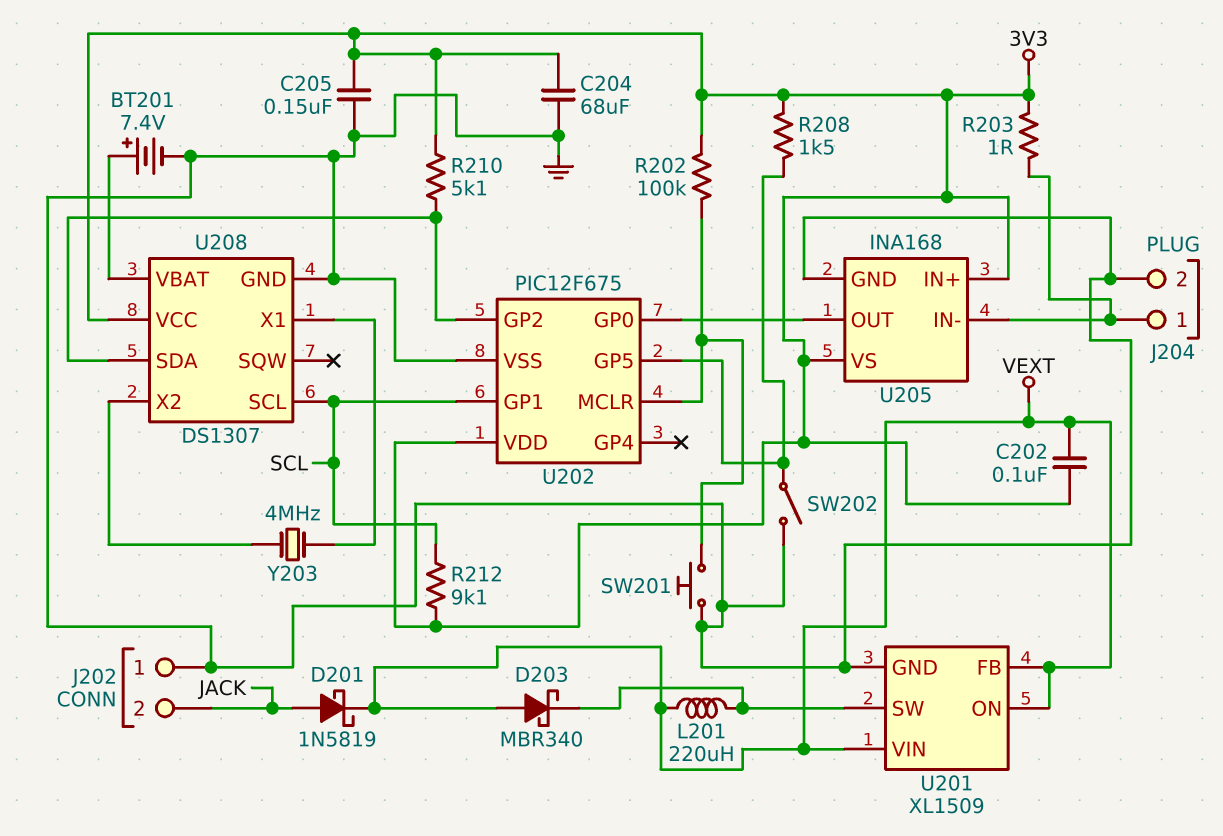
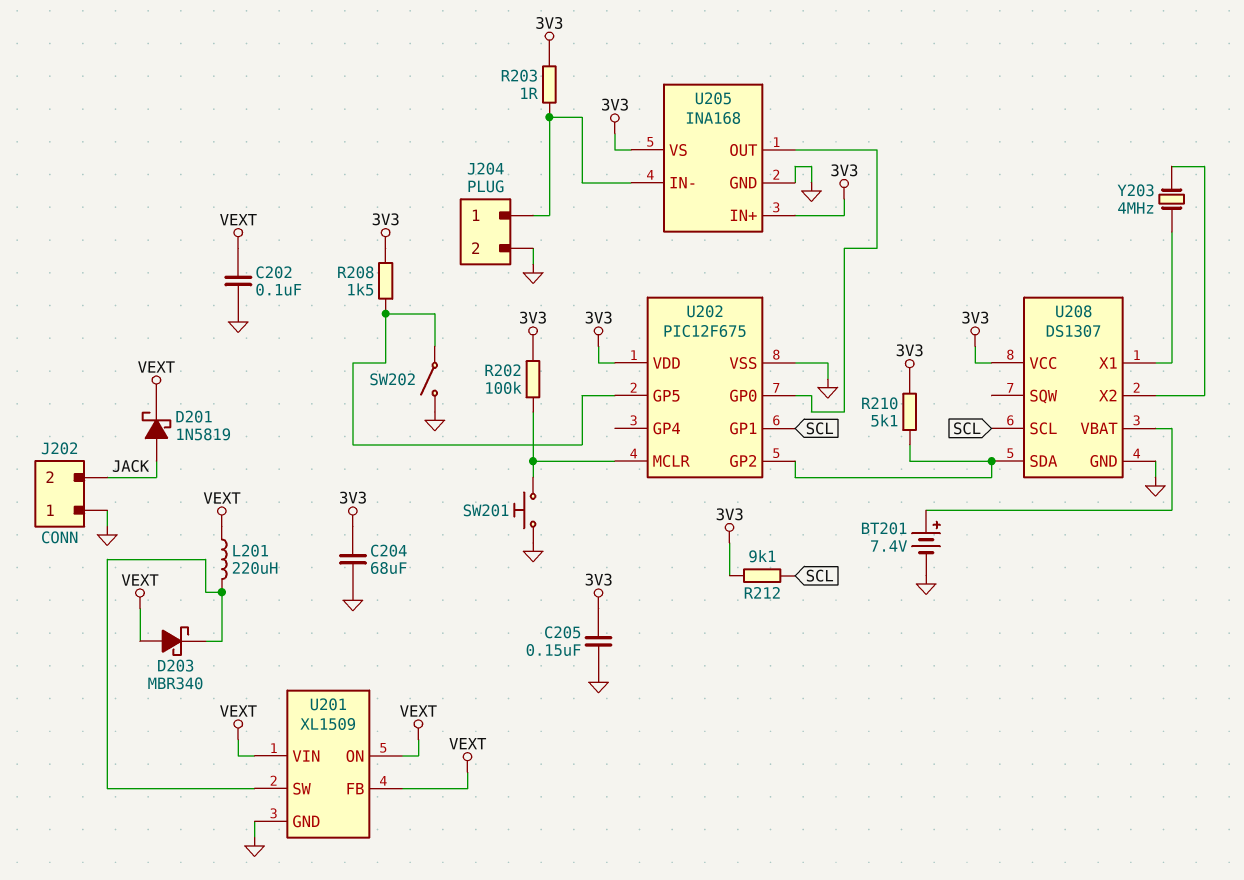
C202: 100nF (3V3, VEXT) -> 100nF (GND, VEXT)

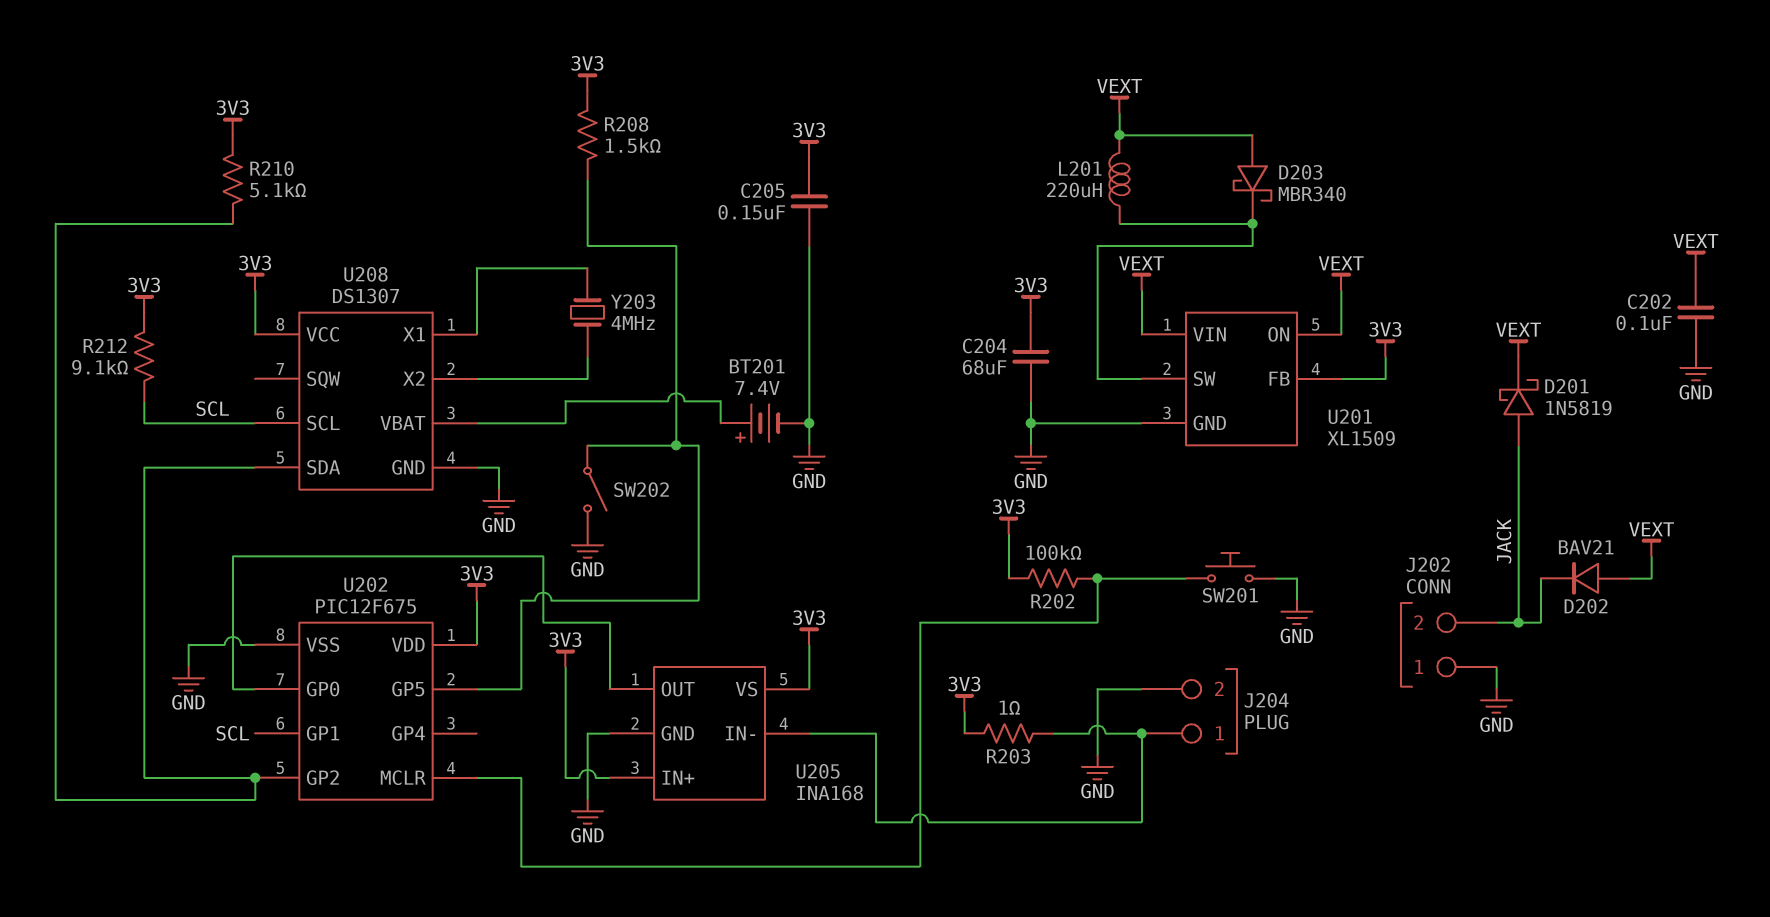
D202: none -> diode BAV21 (A VEXT, K JACK)
U201 pin FB: VEXT -> 3V3

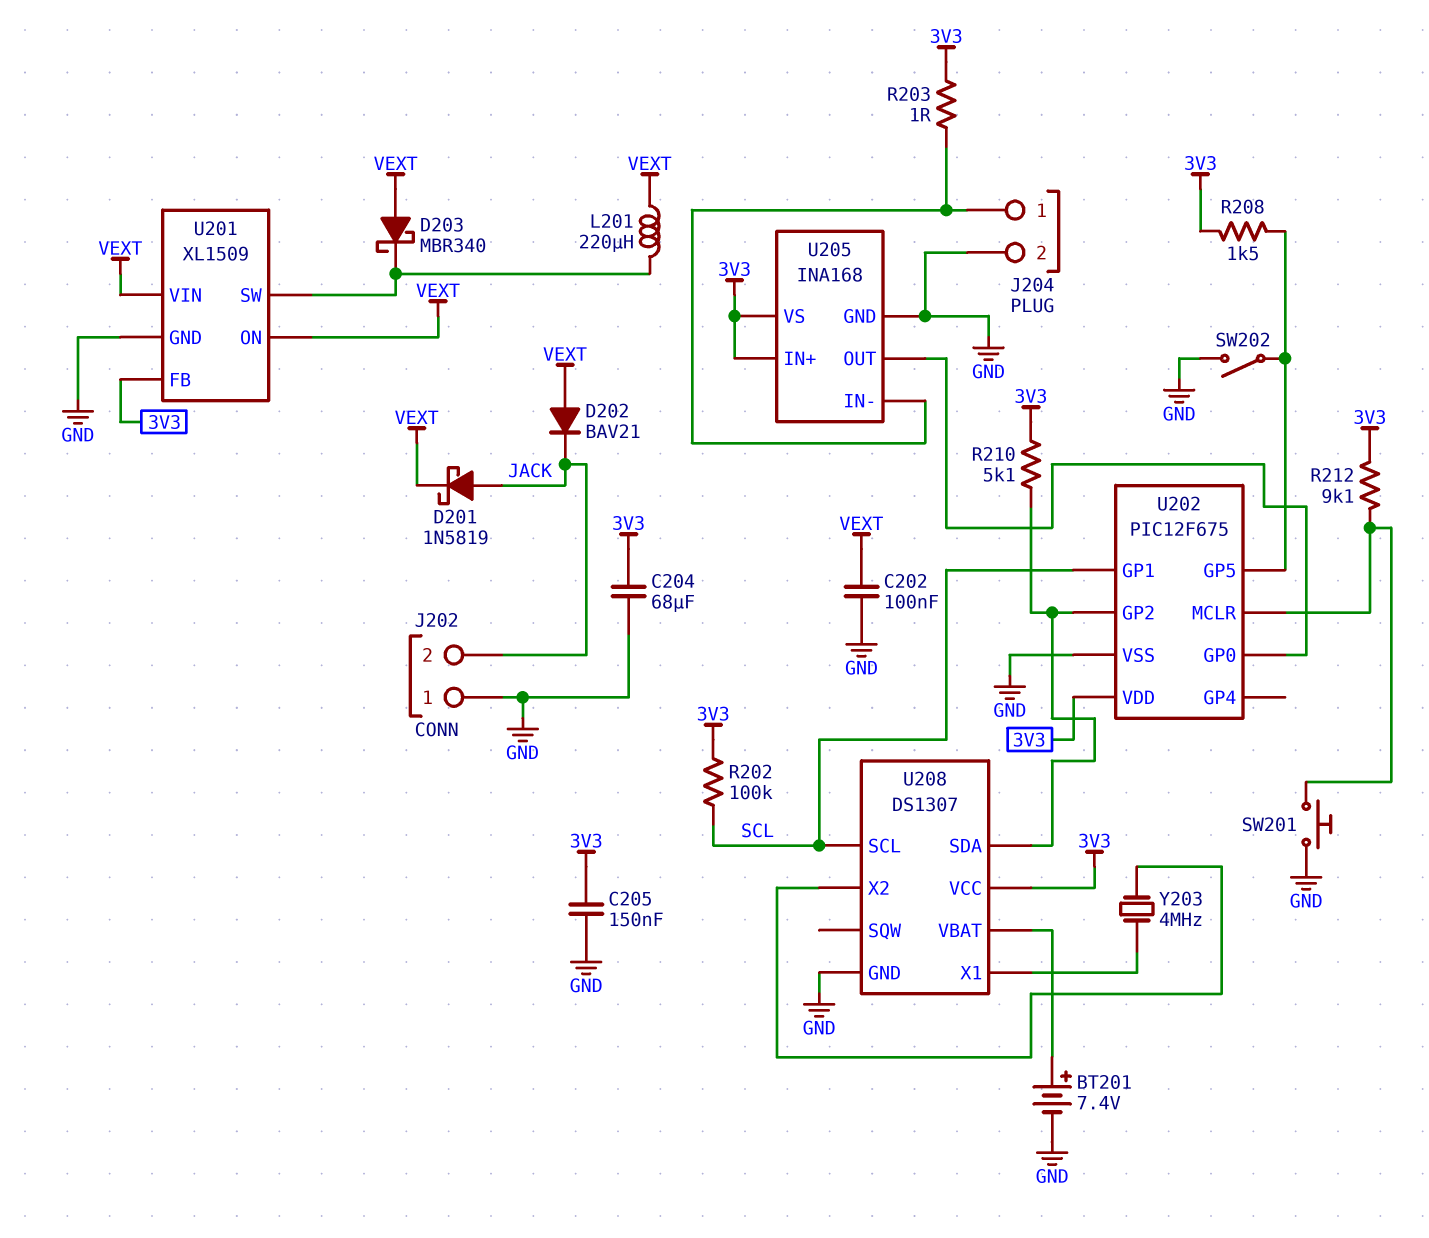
R202: 100k (3V3, U202/MCLR) -> 100k (3V3, SCL)
R212: 9.1k (3V3, SCL) -> 9.1k (3V3, U202/MCLR)

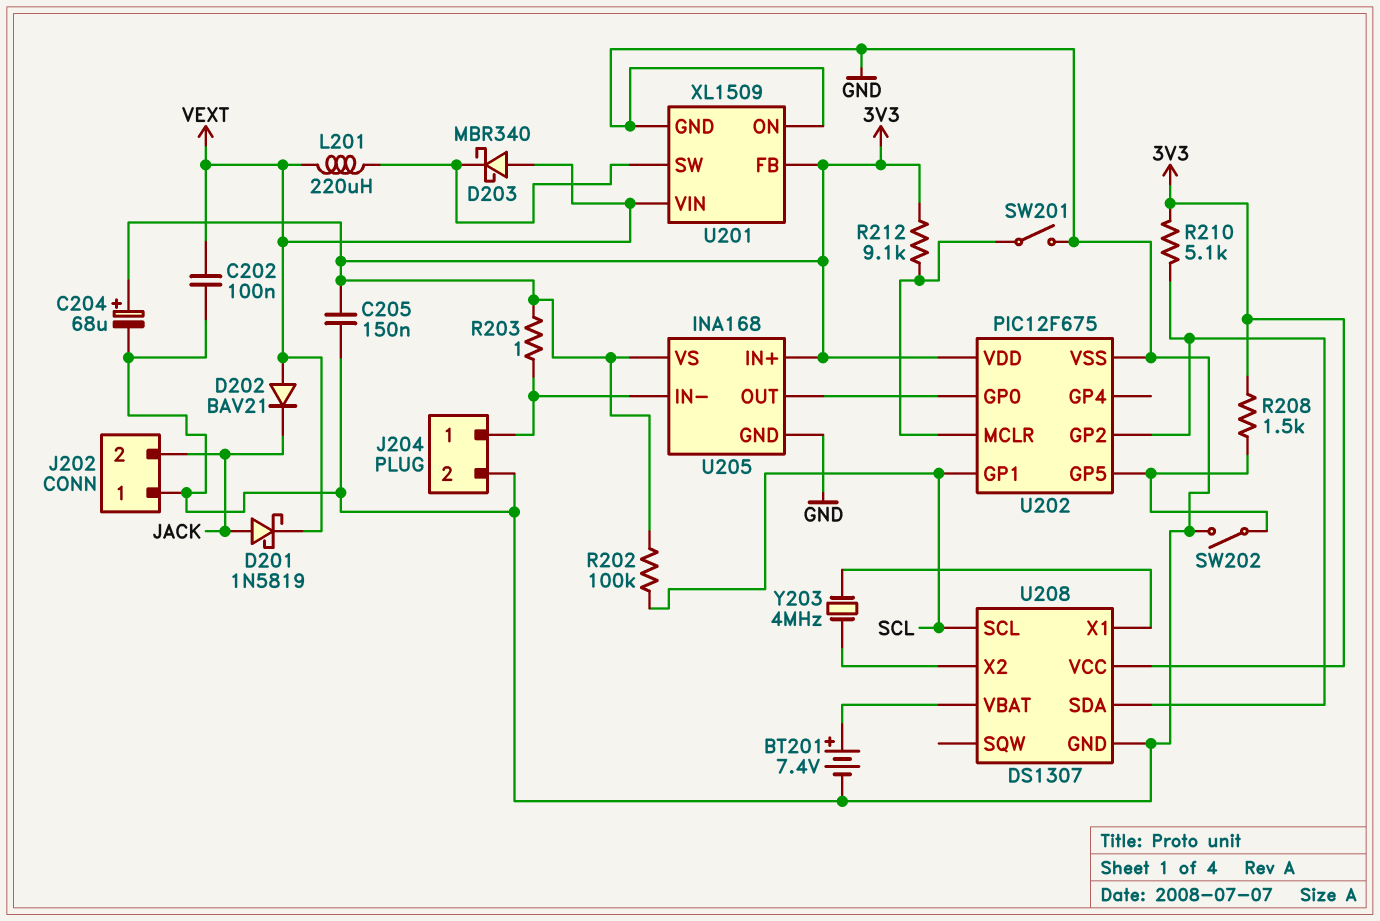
C204: 68uF (3V3, GND) -> 68uF (plus 3V3, minus GND)
SW201: button (GND, U202/MCLR) -> switch (GND, U202/MCLR)
U201 pin ON: VEXT -> GND

